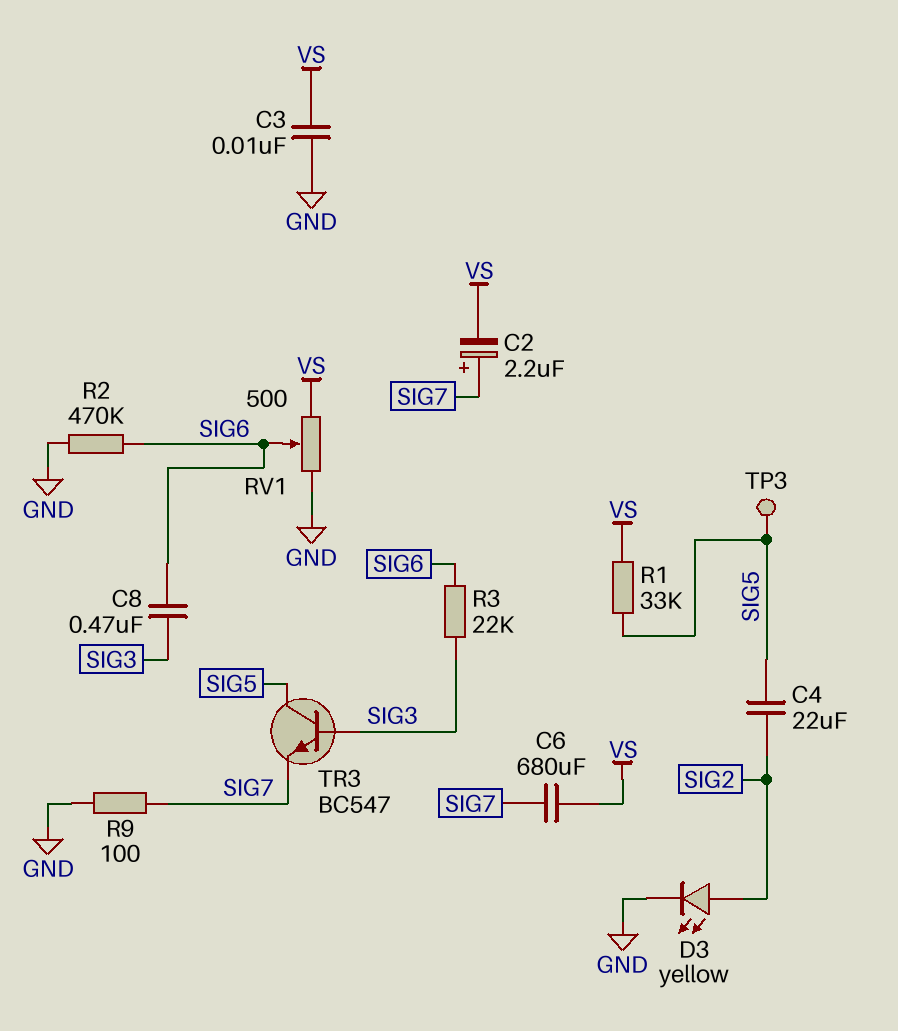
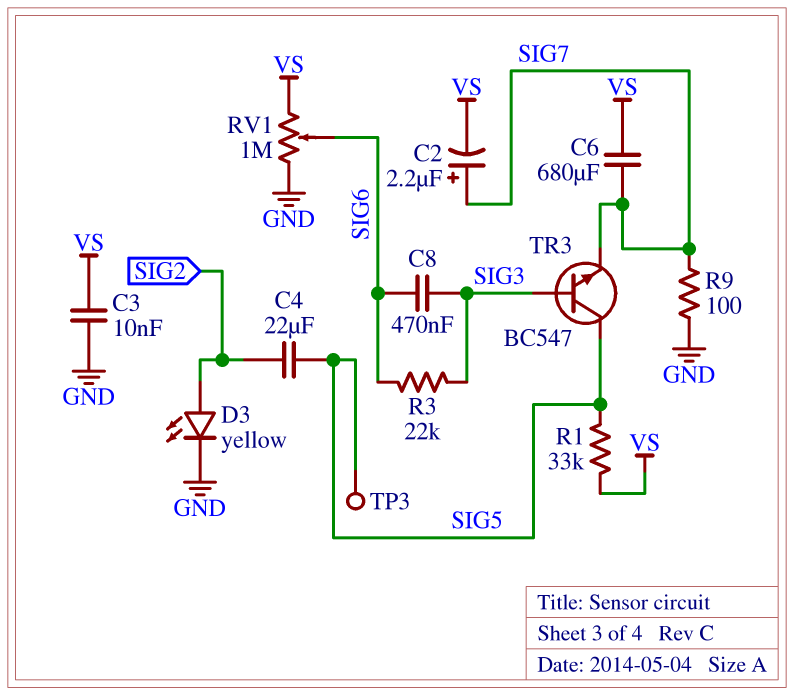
R2: 470k (GND, SIG6) -> none
RV1: 500 (GND, VS, wiper SIG6) -> 1M (GND, VS, wiper SIG6)

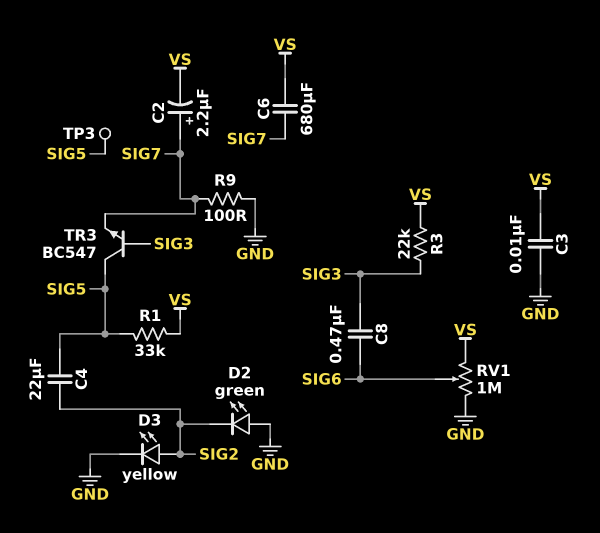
D2: none -> LED green (A GND, K SIG2)
R3: 22k (SIG3, SIG6) -> 22k (SIG3, VS)

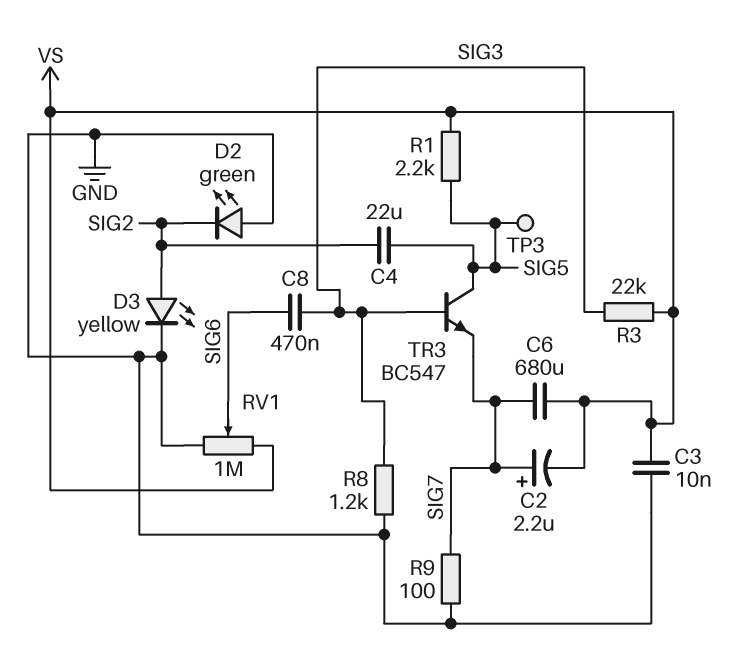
R1: 33k (SIG5, VS) -> 2.2k (SIG5, VS)
R8: none -> 1.2k (GND, SIG3)

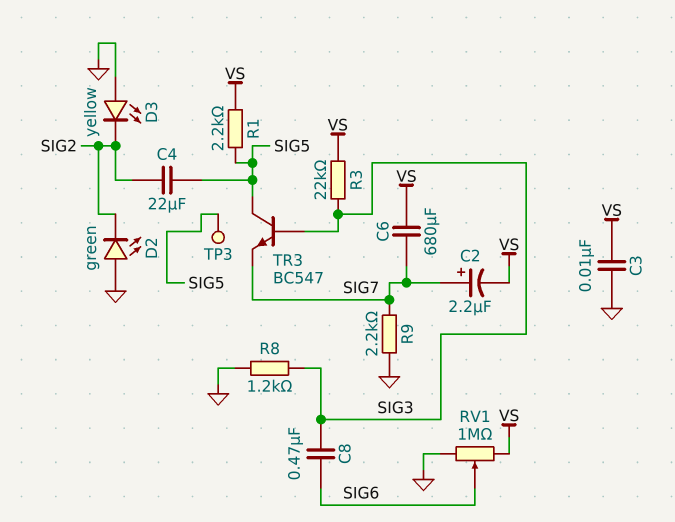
D3: LED yellow (A SIG2, K GND) -> LED yellow (A GND, K SIG2)
R9: 100 (GND, SIG7) -> 2.2k (GND, SIG7)

